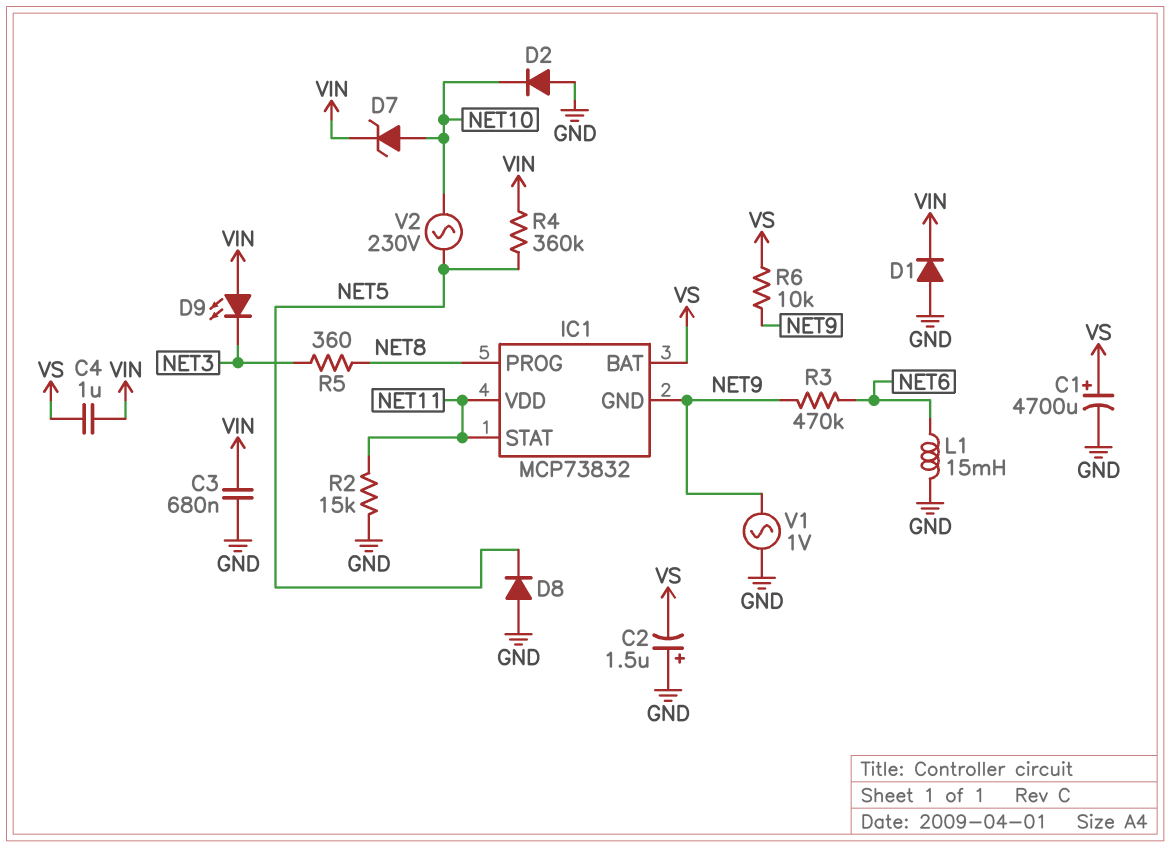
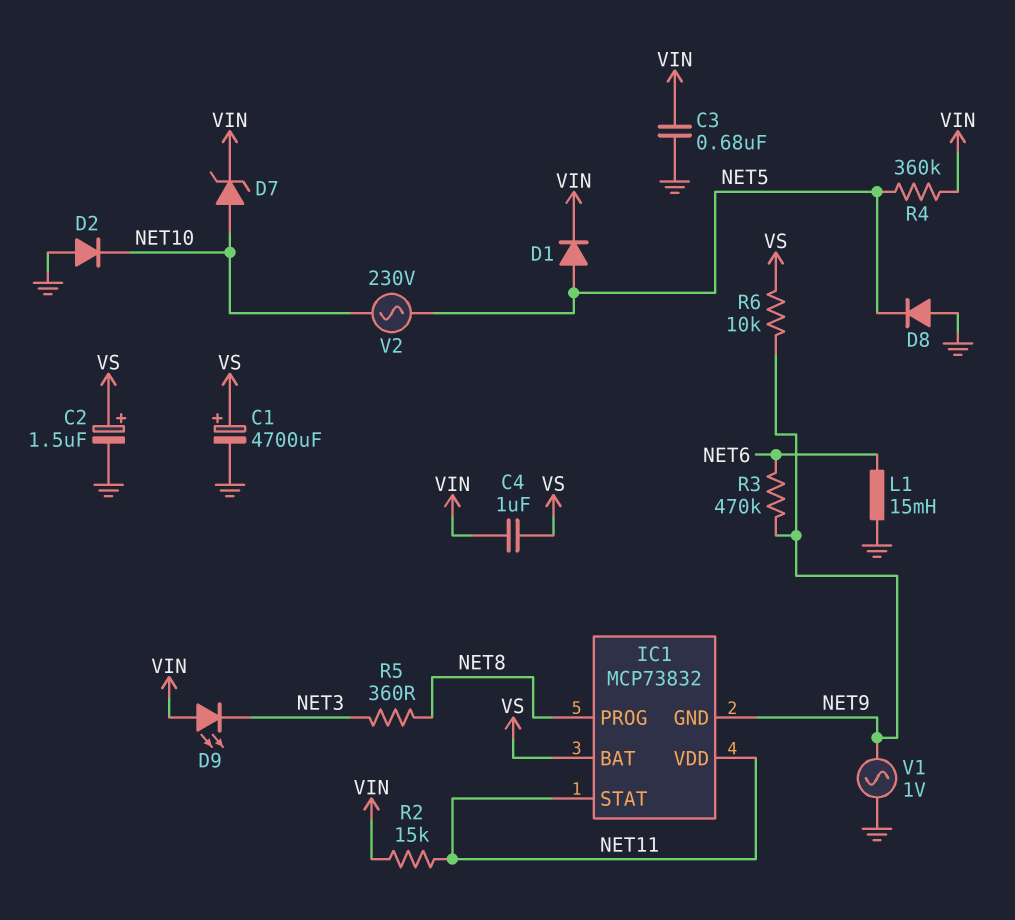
C2: 1.5uF (plus GND, minus VS) -> 1.5uF (plus VS, minus GND)
D1: diode (A GND, K VIN) -> diode (A NET5, K VIN)
R2: 15k (GND, NET11) -> 15k (NET11, VIN)

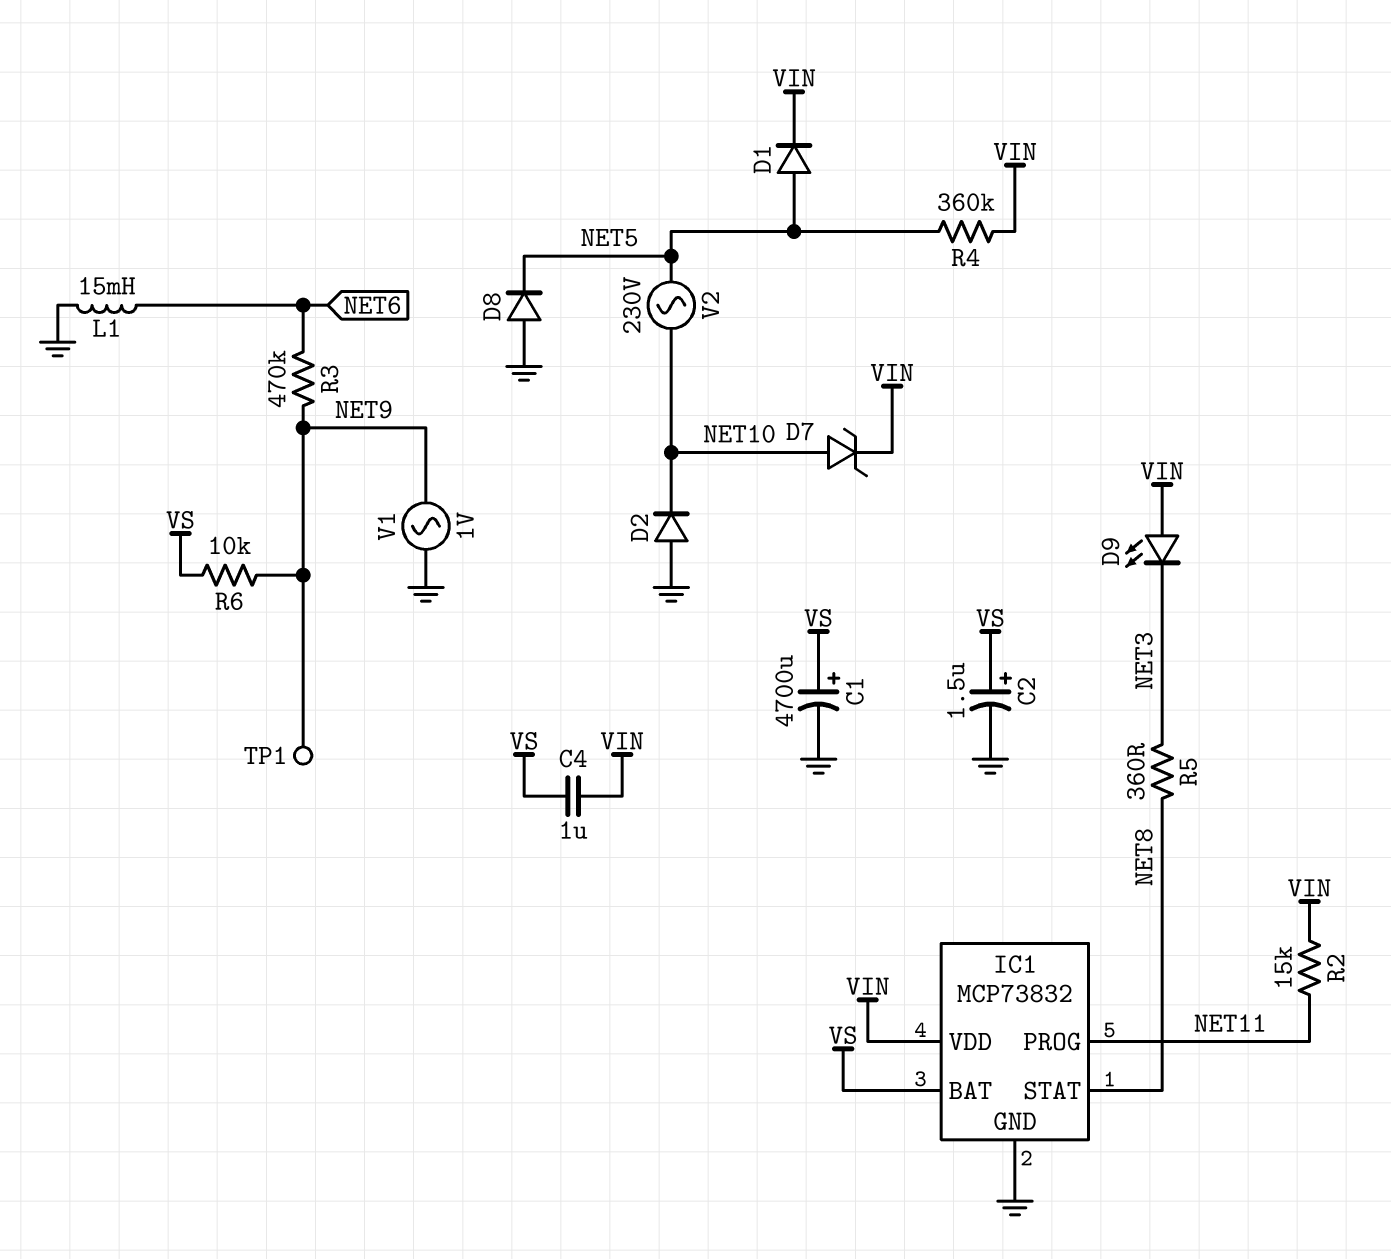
C3: 680nF (GND, VIN) -> none
IC1 pin GND: NET9 -> GND
IC1 pin PROG: NET8 -> NET11
IC1 pin STAT: NET11 -> NET8
IC1 pin VDD: NET11 -> VIN
TP1: none -> test point (NET9)

